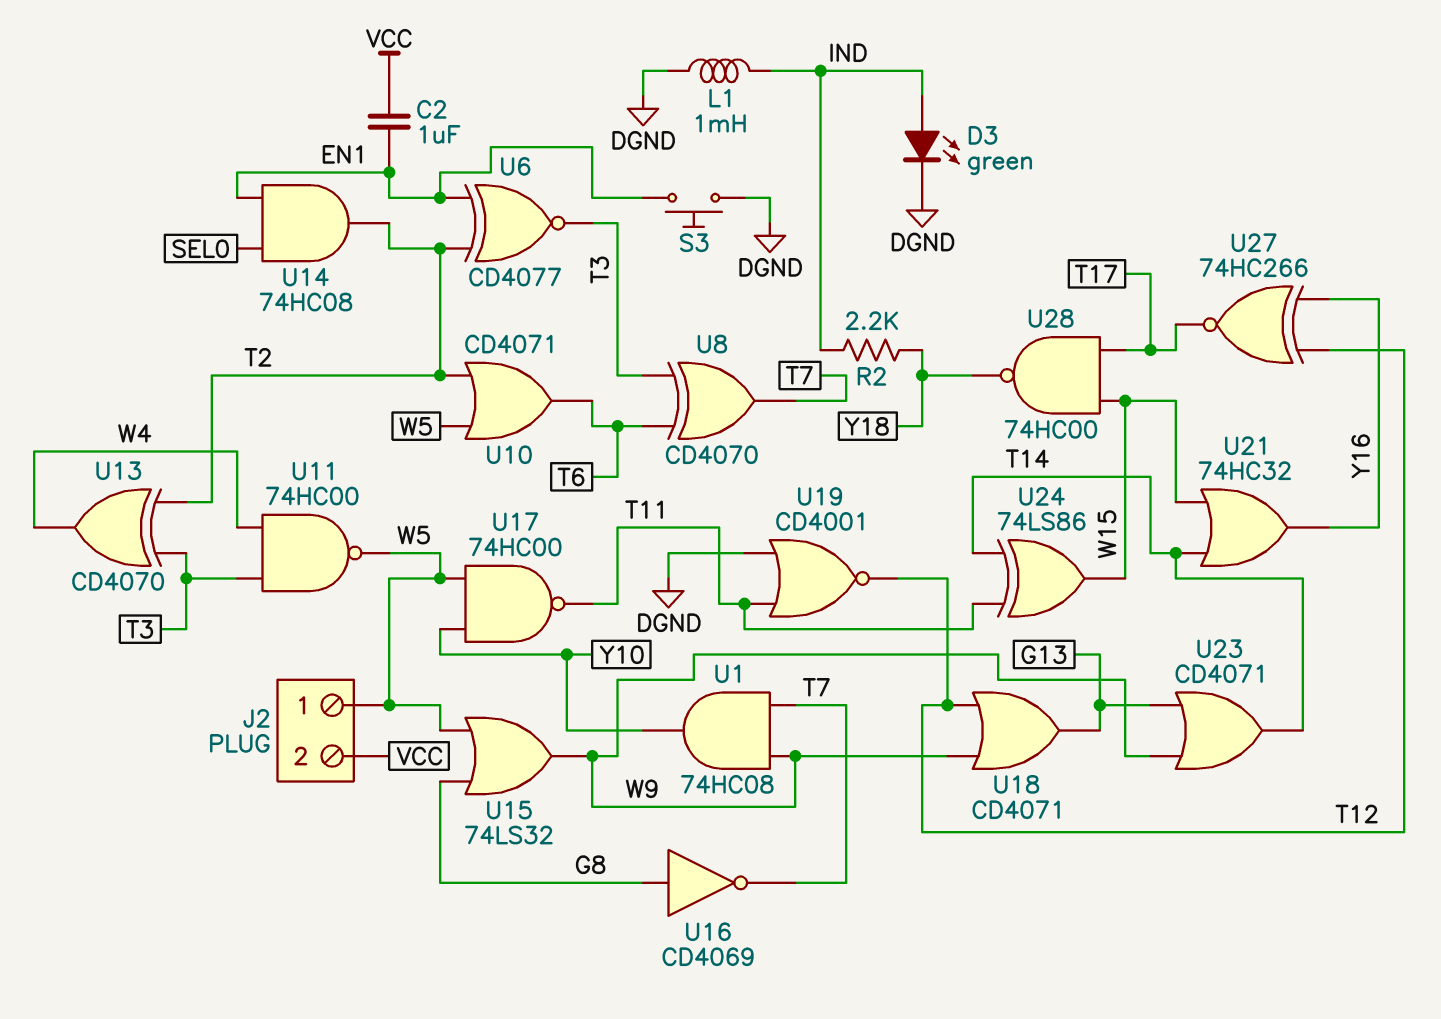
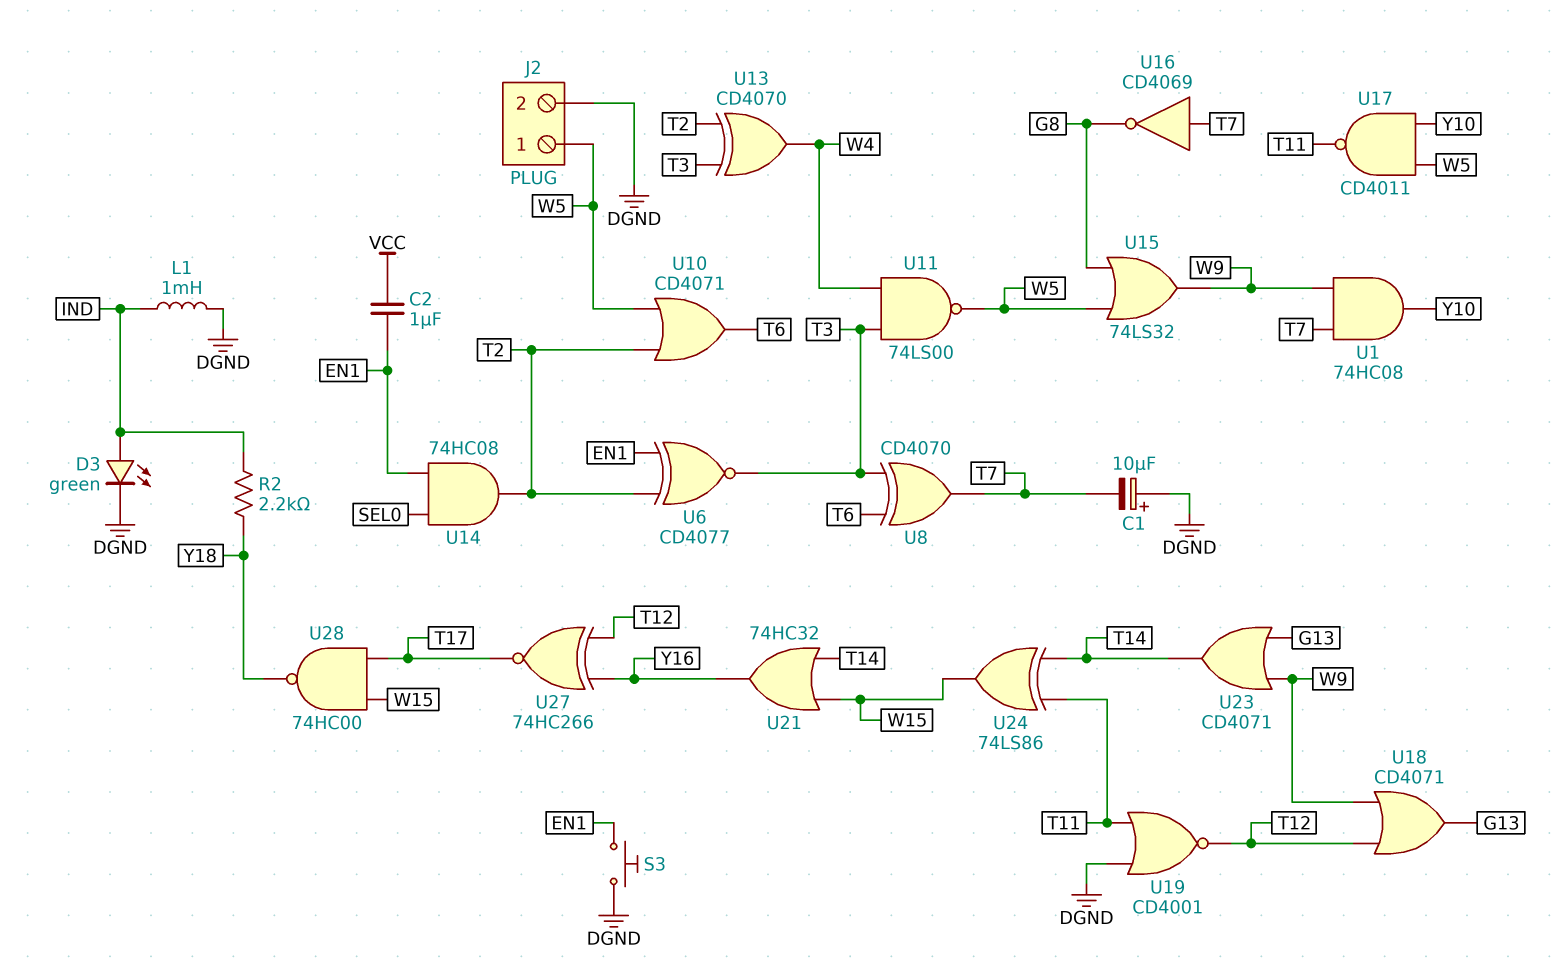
C1: none -> 10uF (plus DGND, minus T7)
J2 pin 2: VCC -> DGND
U11: NAND 74HC00 (in T3, in W4, out W5) -> NAND 74LS00 (in T3, in W4, out W5)
U16: NOT CD4069 (in G8, out T7) -> NOT CD4069 (in T7, out G8)
U17: NAND 74HC00 (in W5, in Y10, out T11) -> NAND CD4011 (in W5, in Y10, out T11)

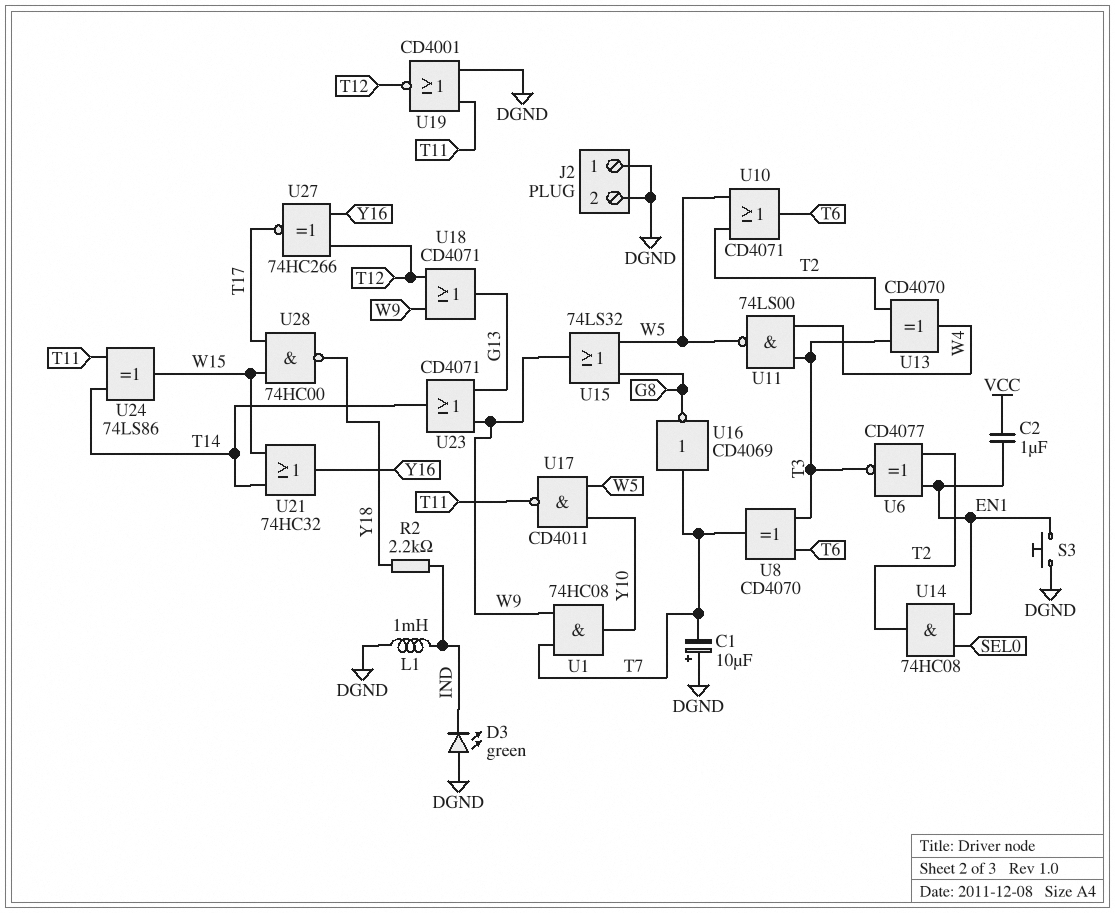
D3: LED green (A IND, K DGND) -> LED green (A DGND, K IND)
J2 pin 1: W5 -> DGND

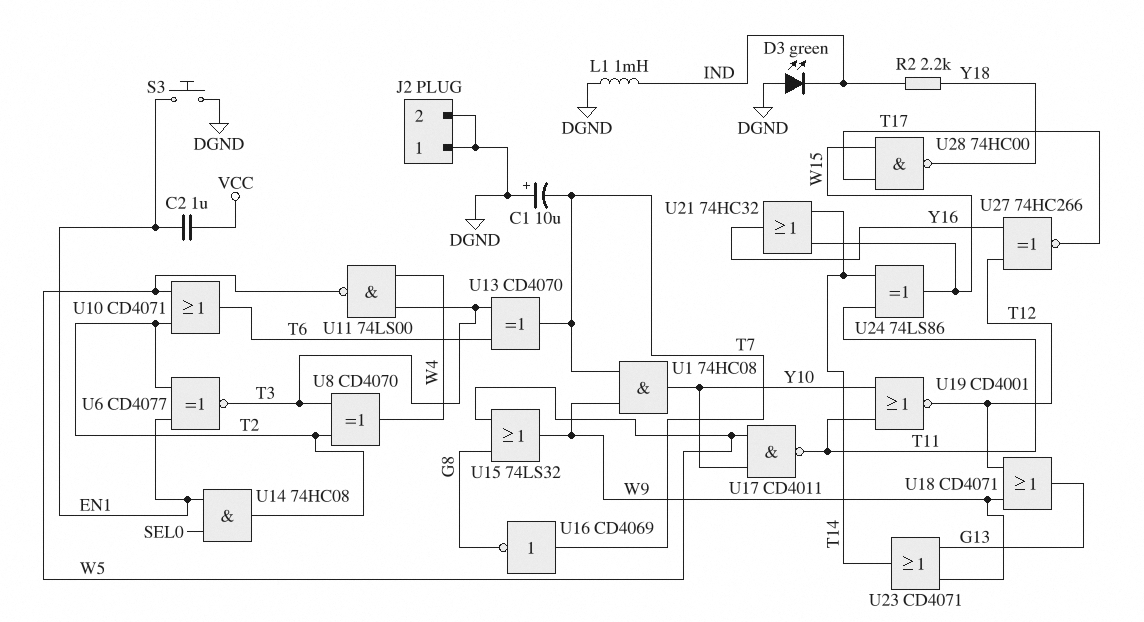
U8: XOR CD4070 (in T3, in T6, out T7) -> XOR CD4070 (in T2, in T3, out W4)
U13: XOR CD4070 (in T2, in T3, out W4) -> XOR CD4070 (in T3, in T6, out T7)
U19: NOR CD4001 (in DGND, in T11, out T12) -> NOR CD4001 (in T11, in Y10, out T12)

